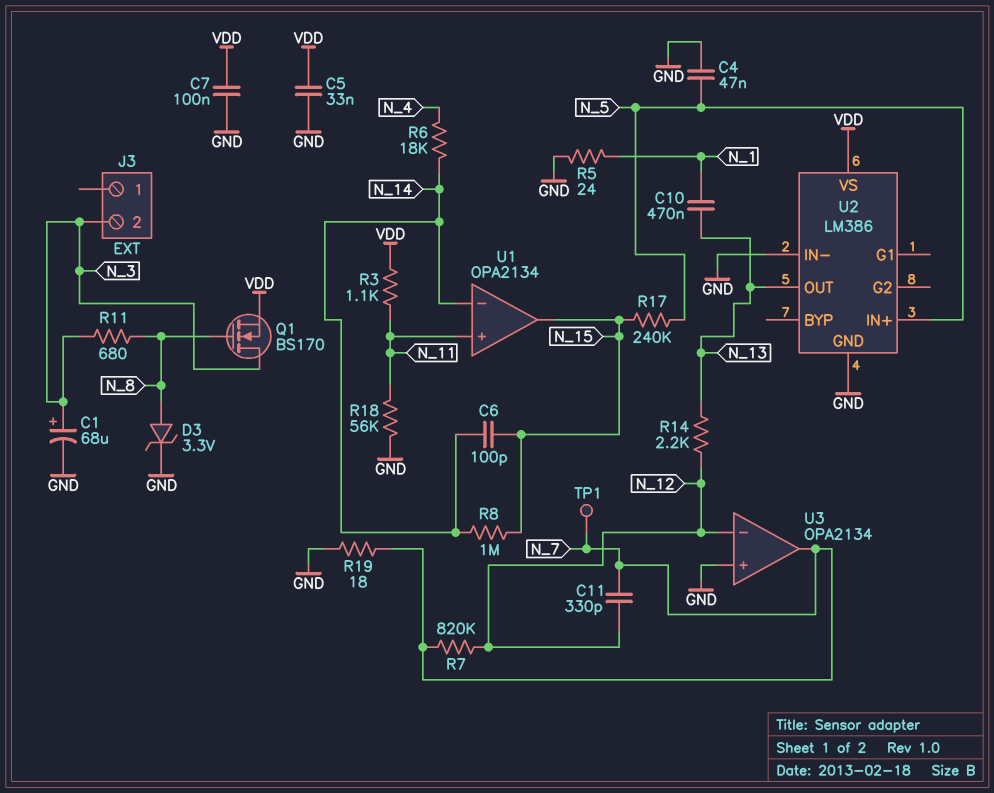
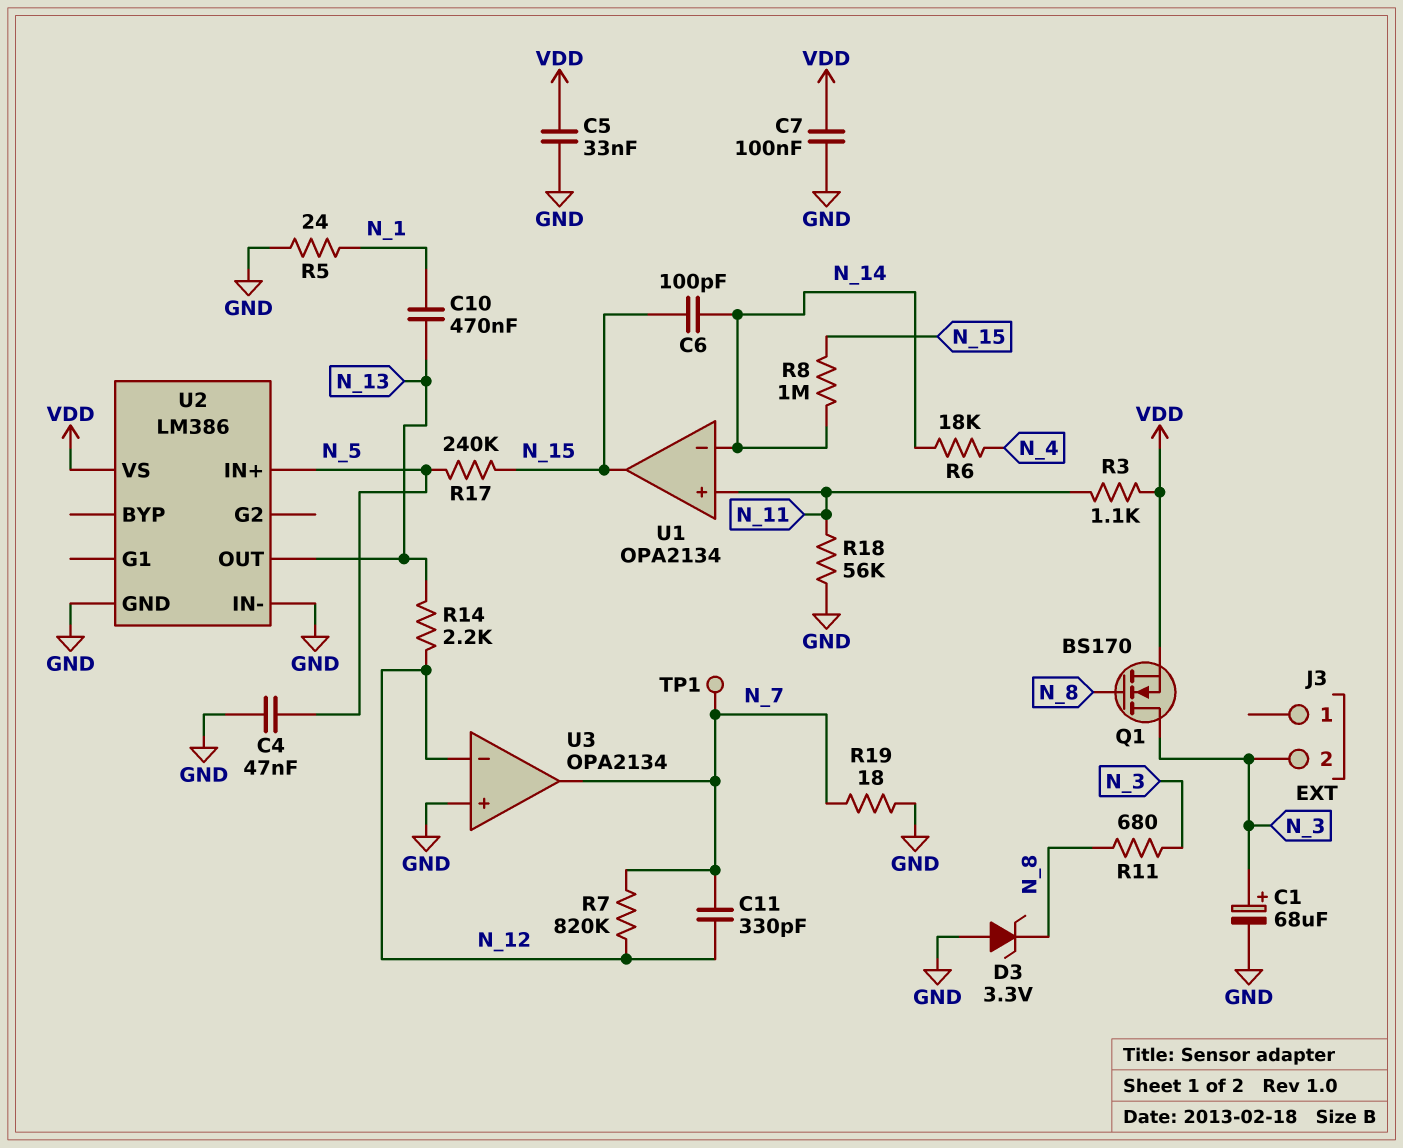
D3: zener 3.3V (A N_8, K GND) -> zener 3.3V (A GND, K N_8)

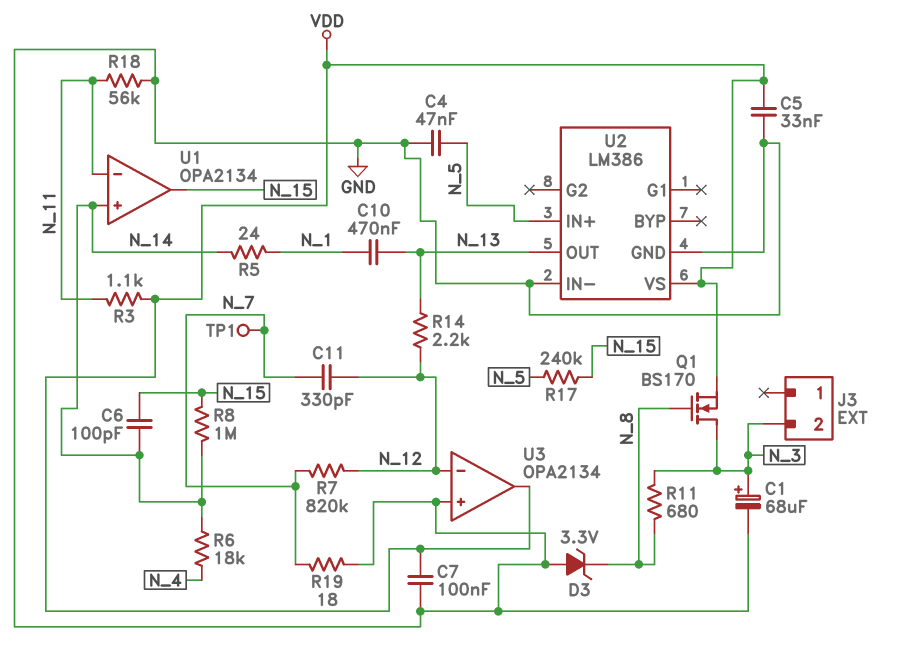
R5: 24 (GND, N_1) -> 24 (N_1, N_14)
U1 pin in+: N_11 -> N_14
U1 pin in-: N_14 -> N_11
U3 pin out: N_7 -> VDD

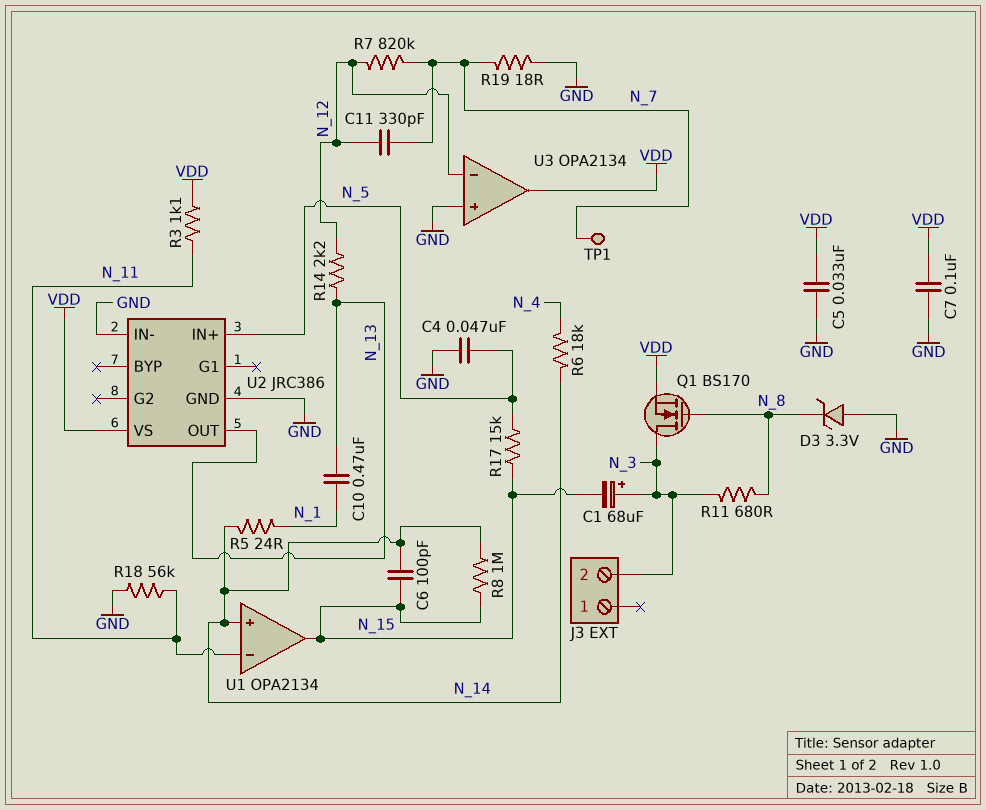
C1: 68uF (plus N_3, minus GND) -> 68uF (plus N_3, minus N_15)
R17: 240k (N_5, N_15) -> 15k (N_5, N_15)
U2: LM386 -> JRC386

